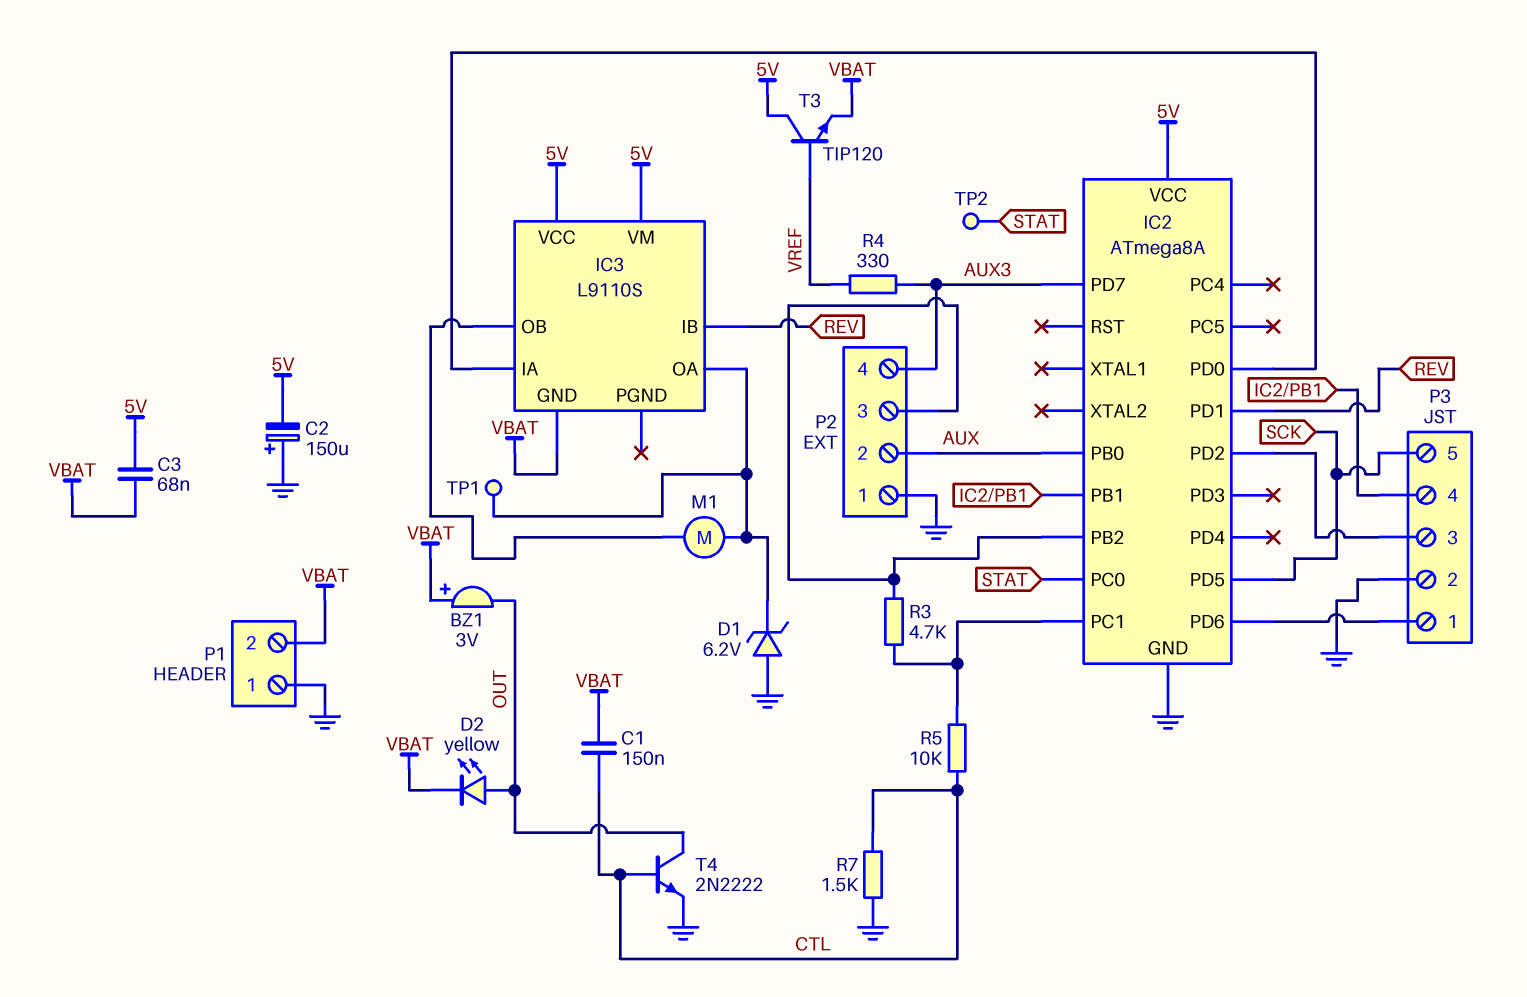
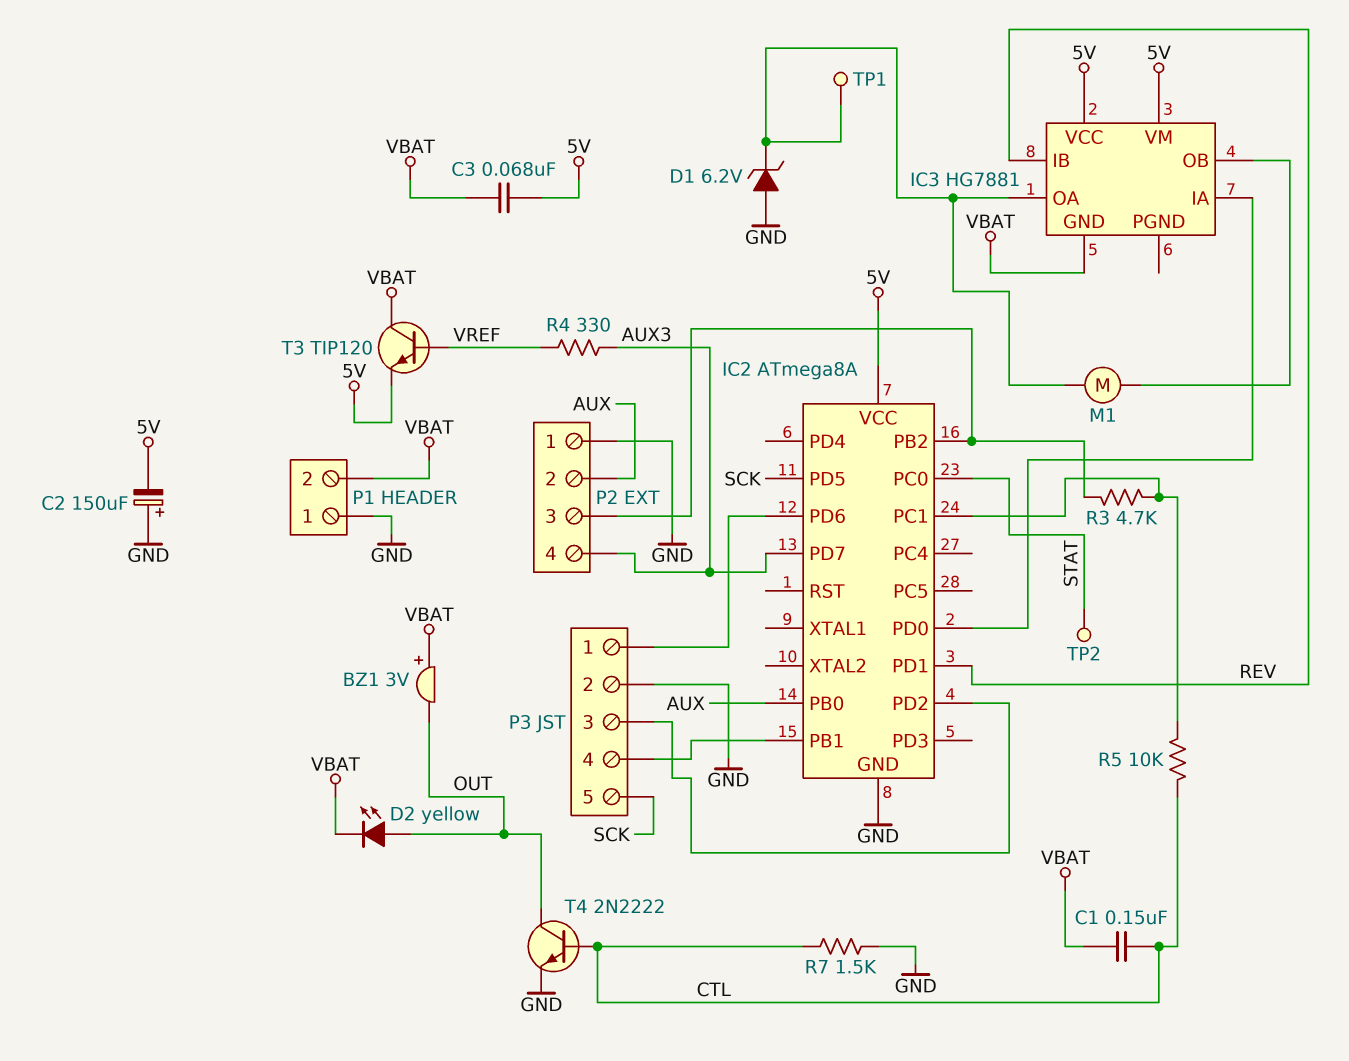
IC3: L9110S -> HG7881
T3: NPN TIP120 (B VREF, C 5V, E VBAT) -> NPN TIP120 (B VREF, C VBAT, E 5V)

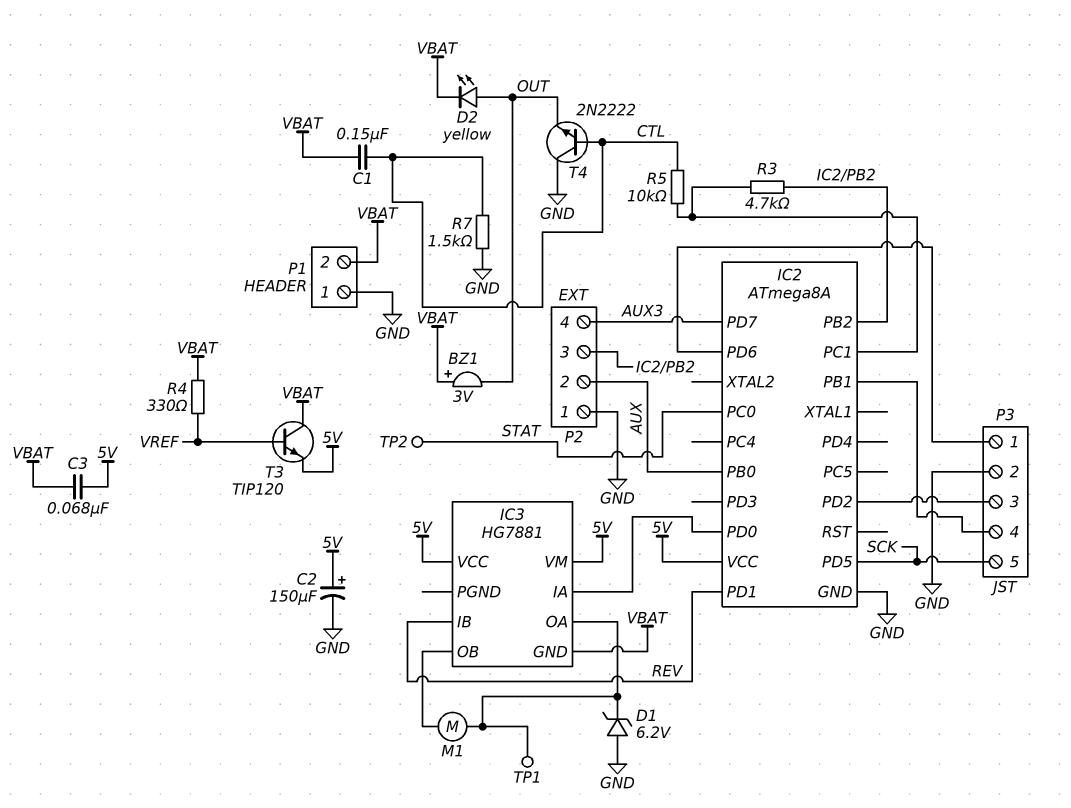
C2: 150uF (plus GND, minus 5V) -> 150uF (plus 5V, minus GND)
R4: 330 (AUX3, VREF) -> 330 (VBAT, VREF)
T4: NPN 2N2222 (B CTL, C OUT, E GND) -> NPN 2N2222 (B CTL, C GND, E OUT)

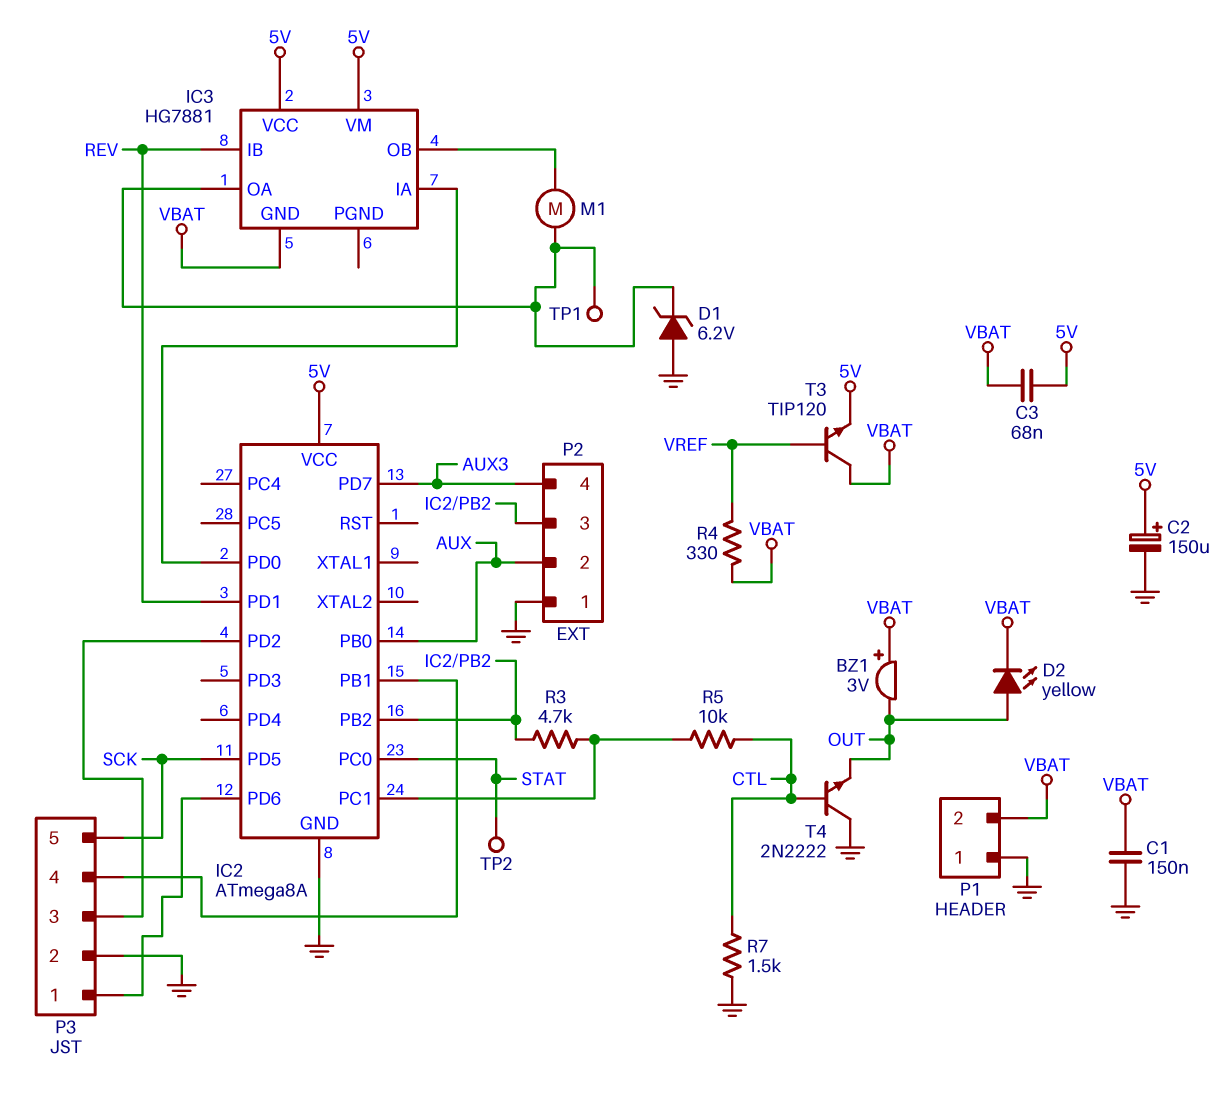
C1: 150nF (CTL, VBAT) -> 150nF (GND, VBAT)

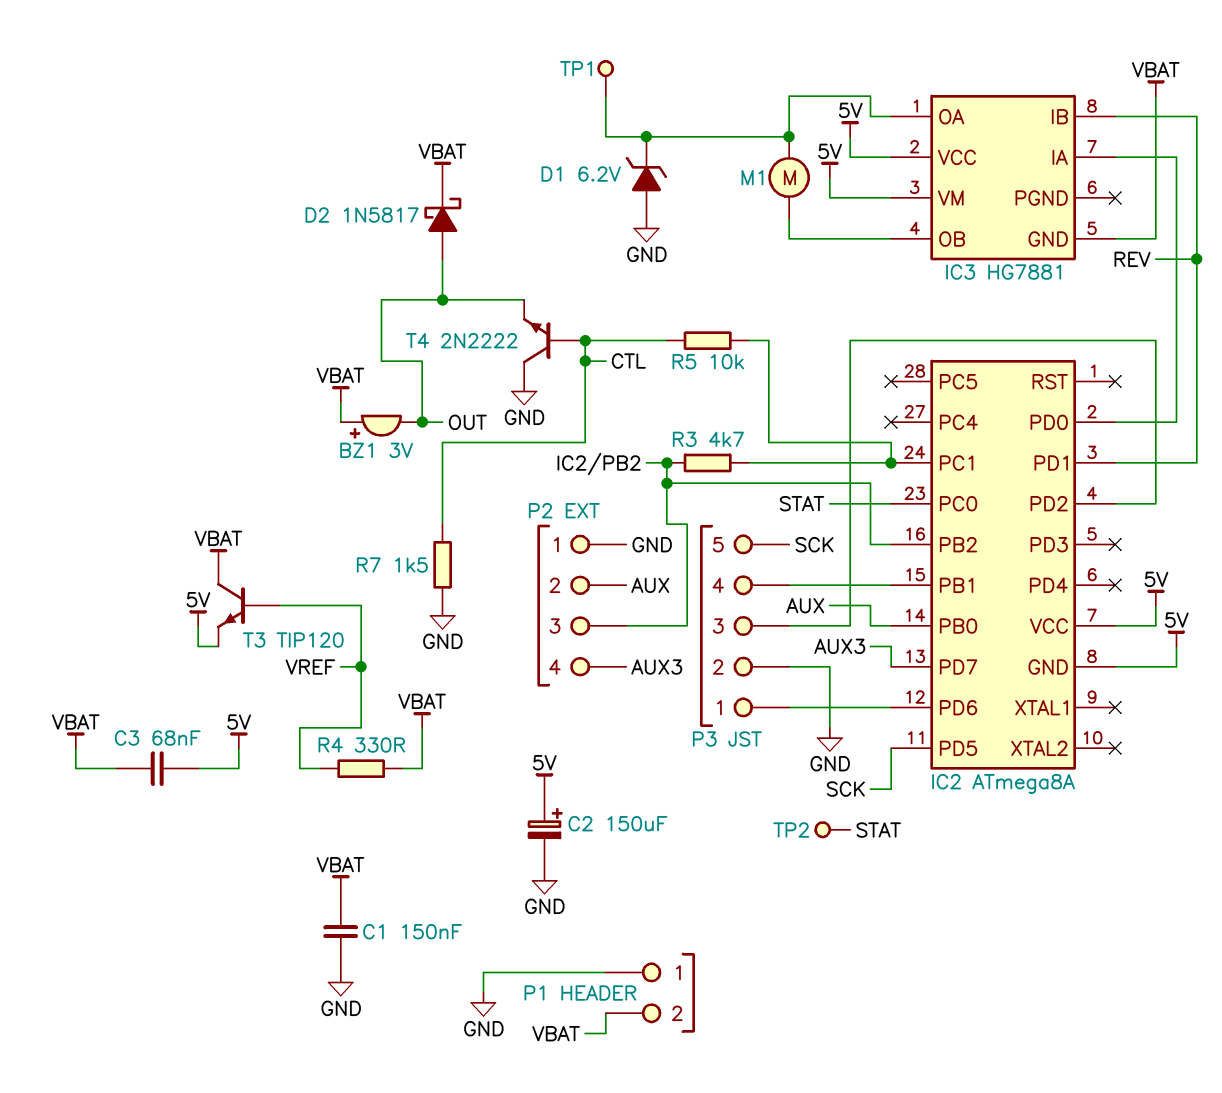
D2: LED yellow (A OUT, K VBAT) -> schottky 1N5817 (A OUT, K VBAT)
IC2 pin GND: GND -> 5V

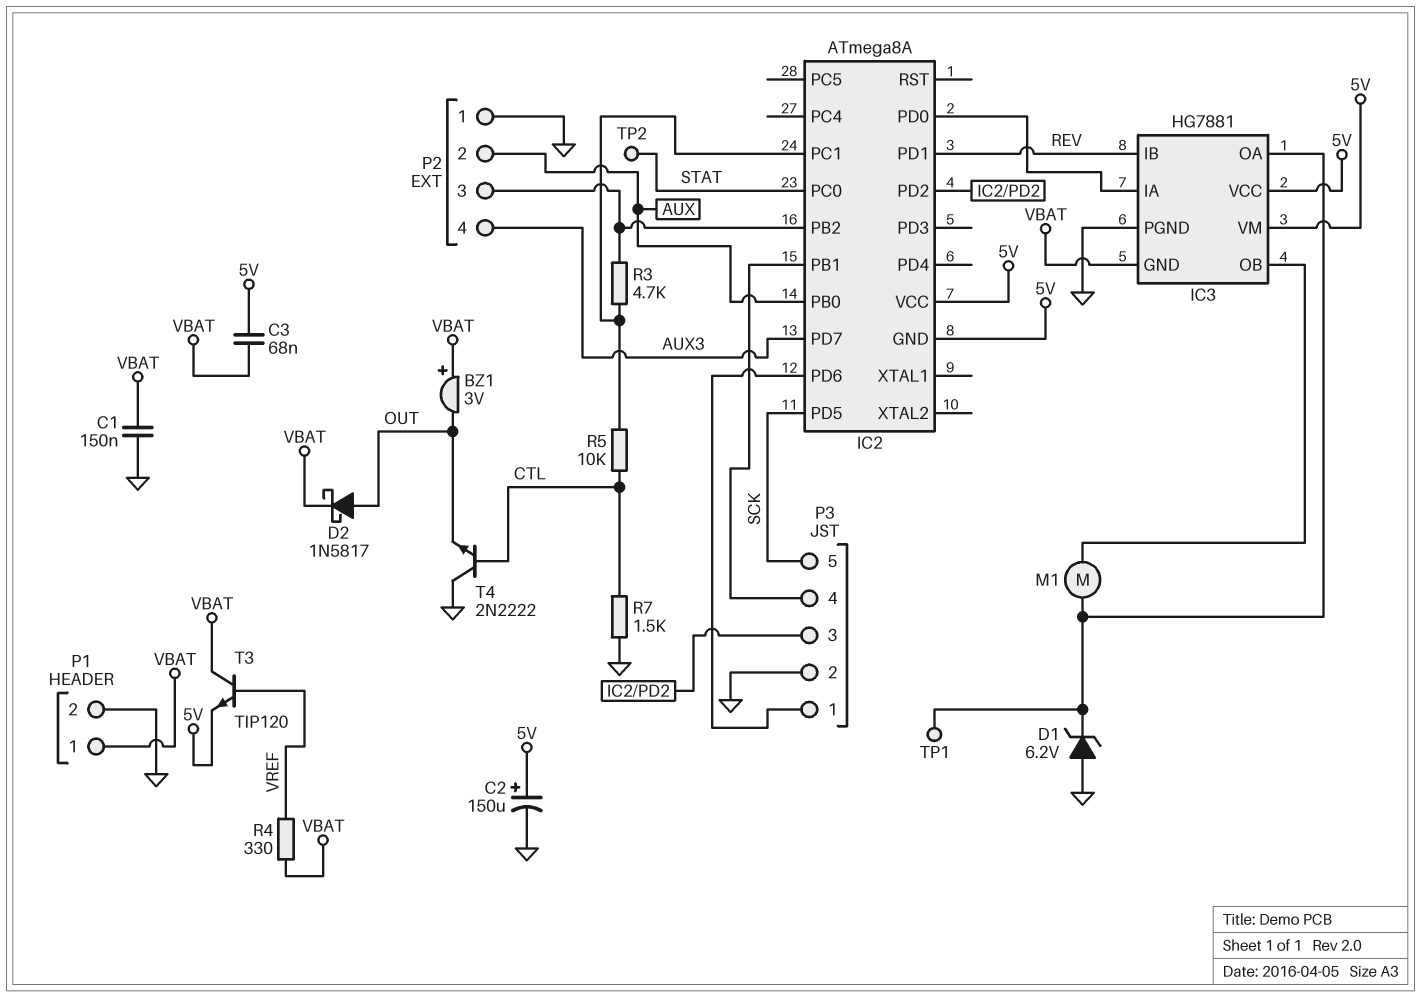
IC3 pin PGND: none -> GND
P1 pin 1: GND -> VBAT
P1 pin 2: VBAT -> GND

